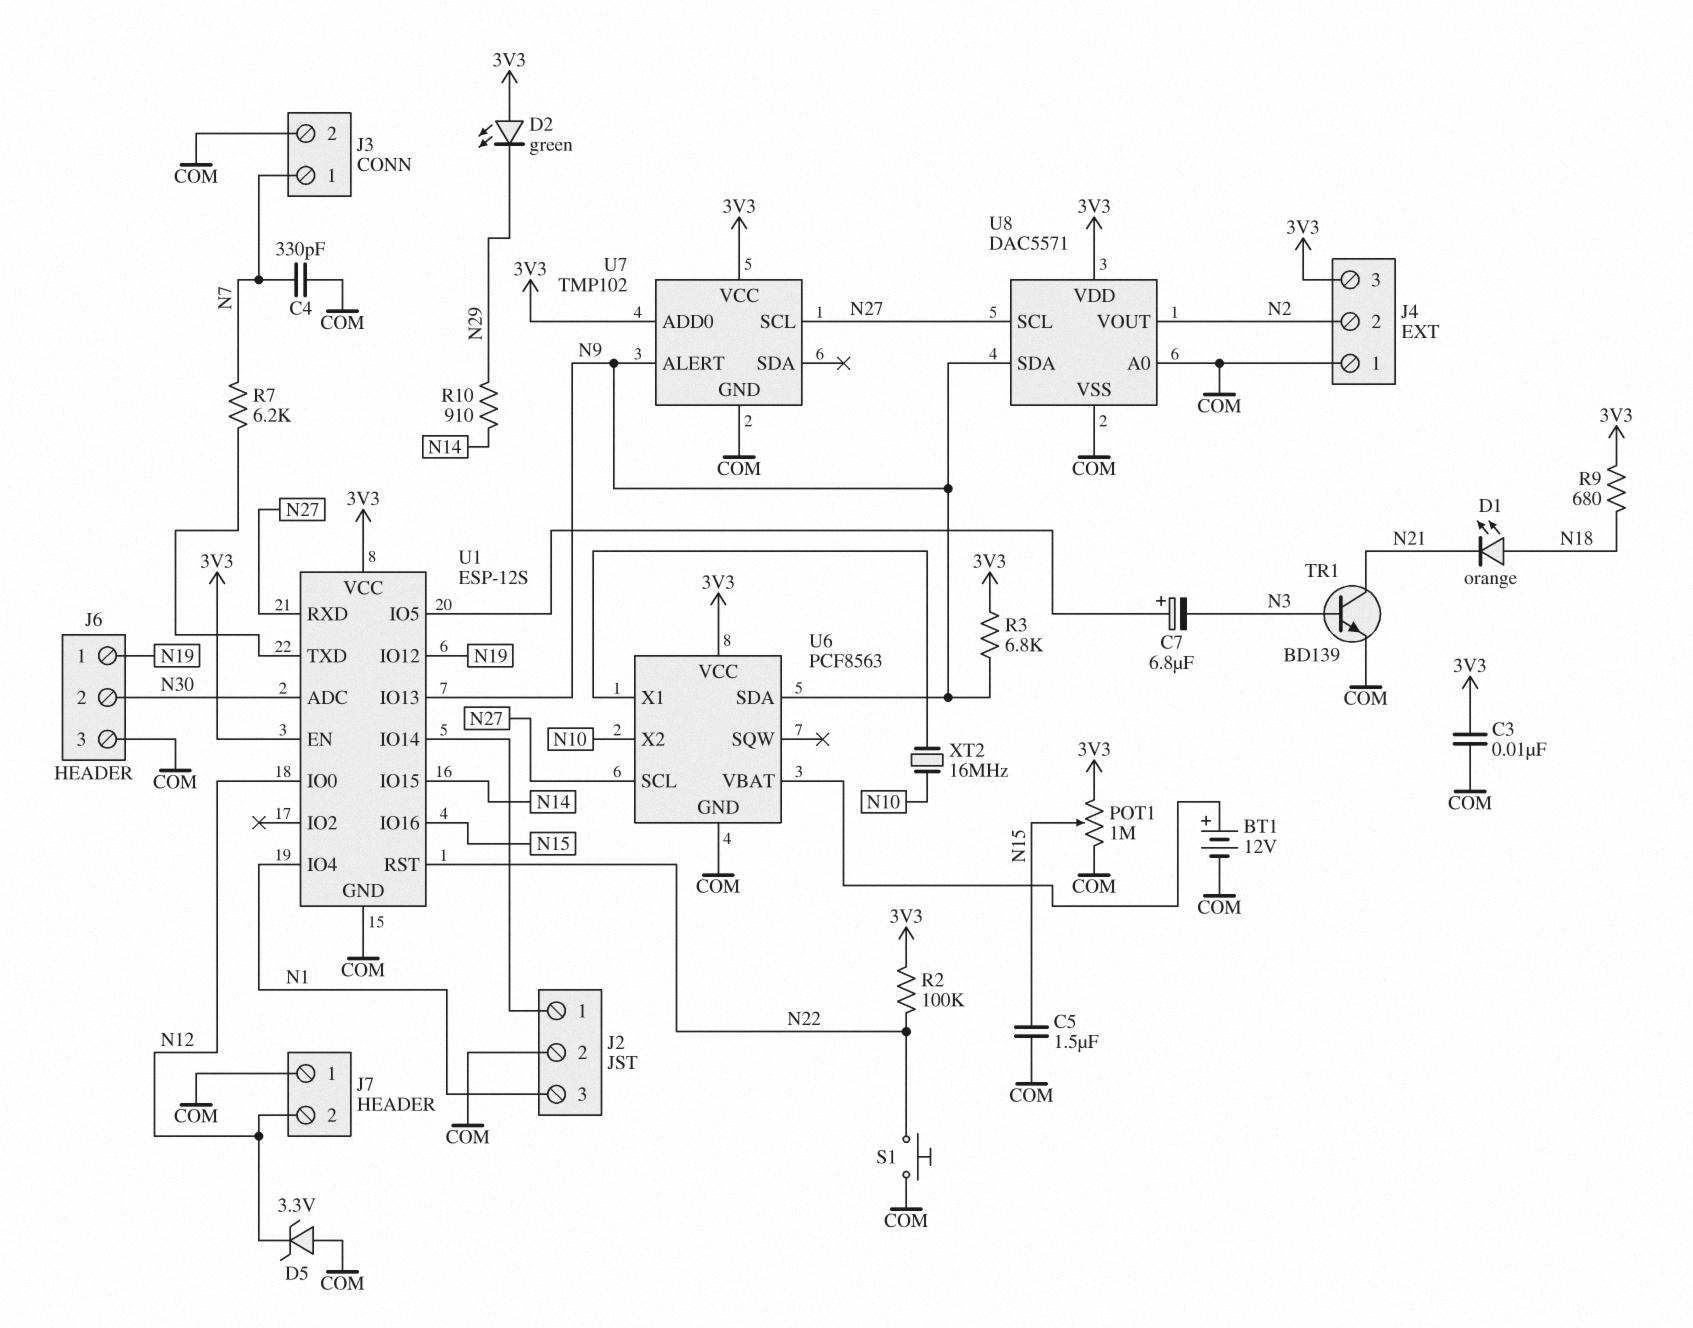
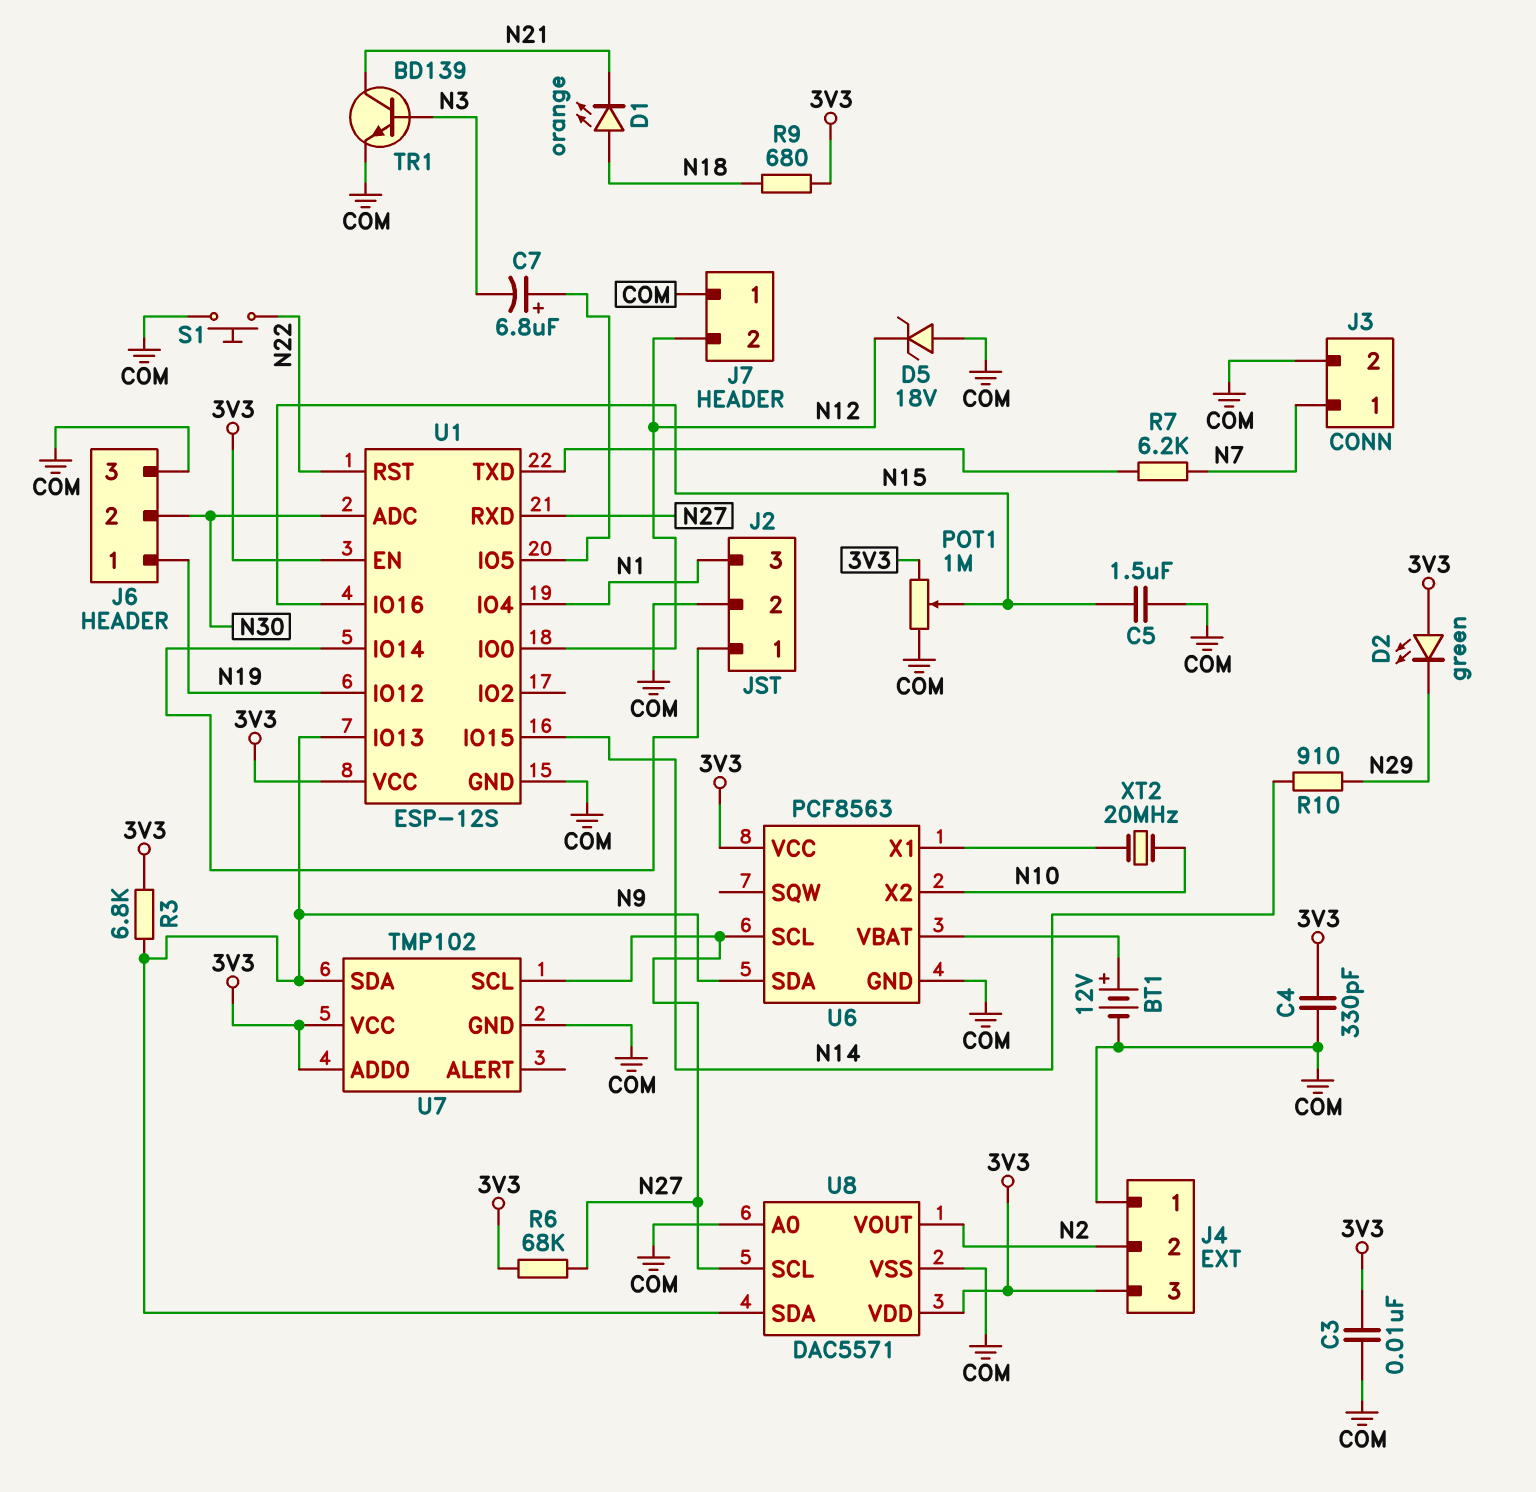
C4: 330pF (COM, N7) -> 330pF (3V3, COM)
D5: zener 3.3V (A COM, K N12) -> zener 18V (A COM, K N12)
R2: 100k (3V3, N22) -> none
R6: none -> 68k (3V3, N27)
U7 pin ALERT: N9 -> none
U7 pin SDA: none -> N9
XT2: 16MHz (N10, U6/X1) -> 20MHz (N10, U6/X1)

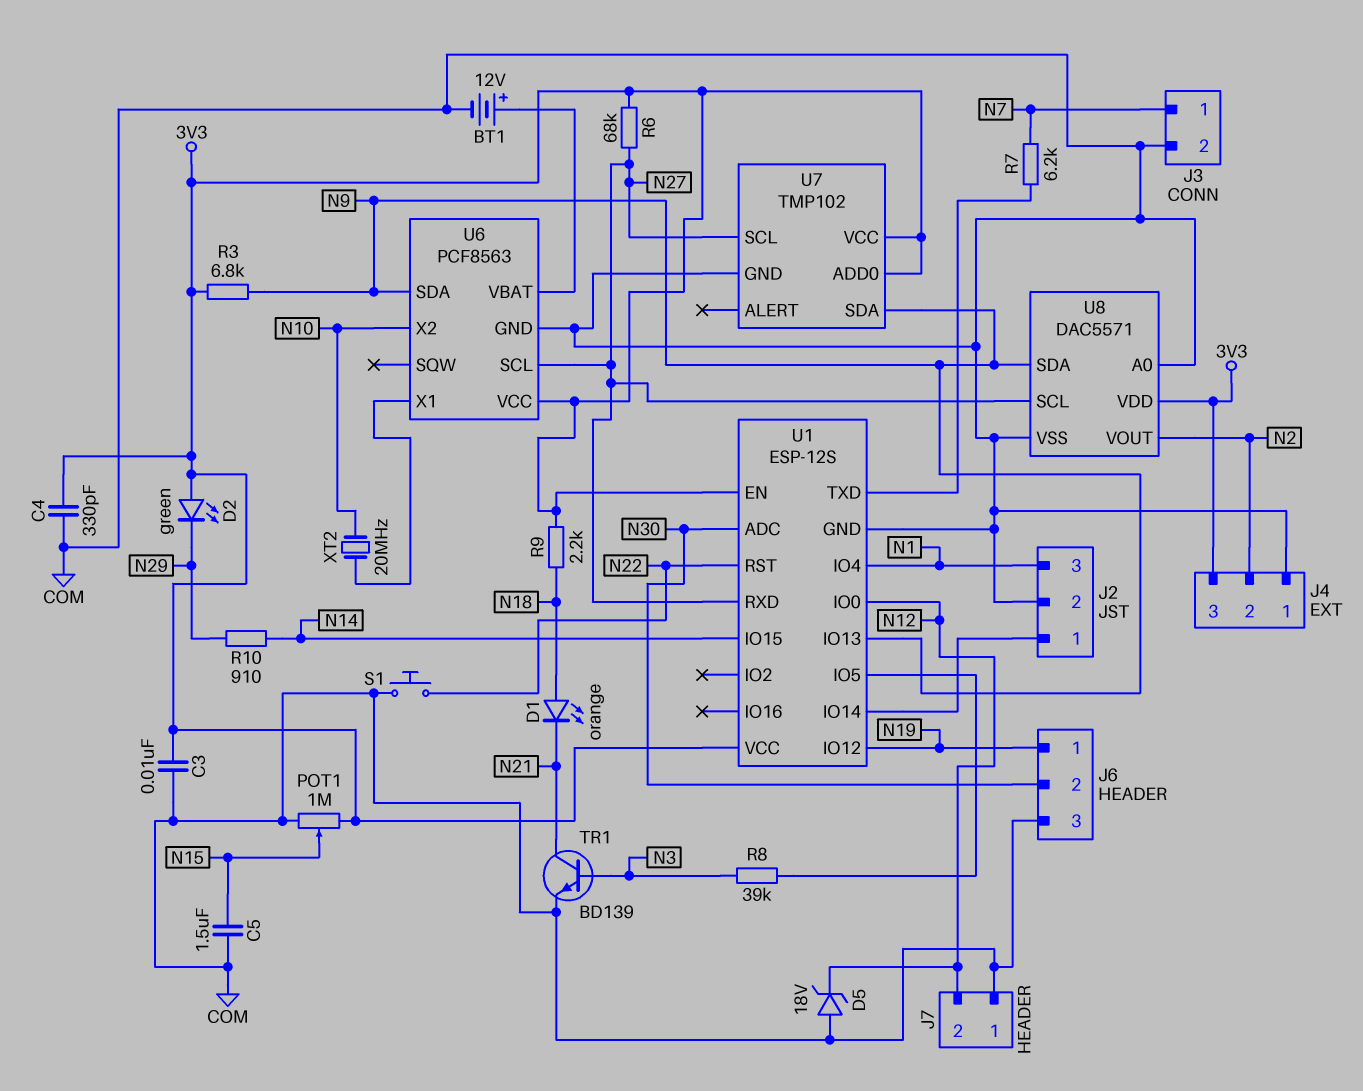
C7: 6.8uF (plus U1/IO5, minus N3) -> none
R8: none -> 39k (N3, U1/IO5)
R9: 680 (3V3, N18) -> 2.2k (3V3, N18)
U1 pin IO16: N15 -> none

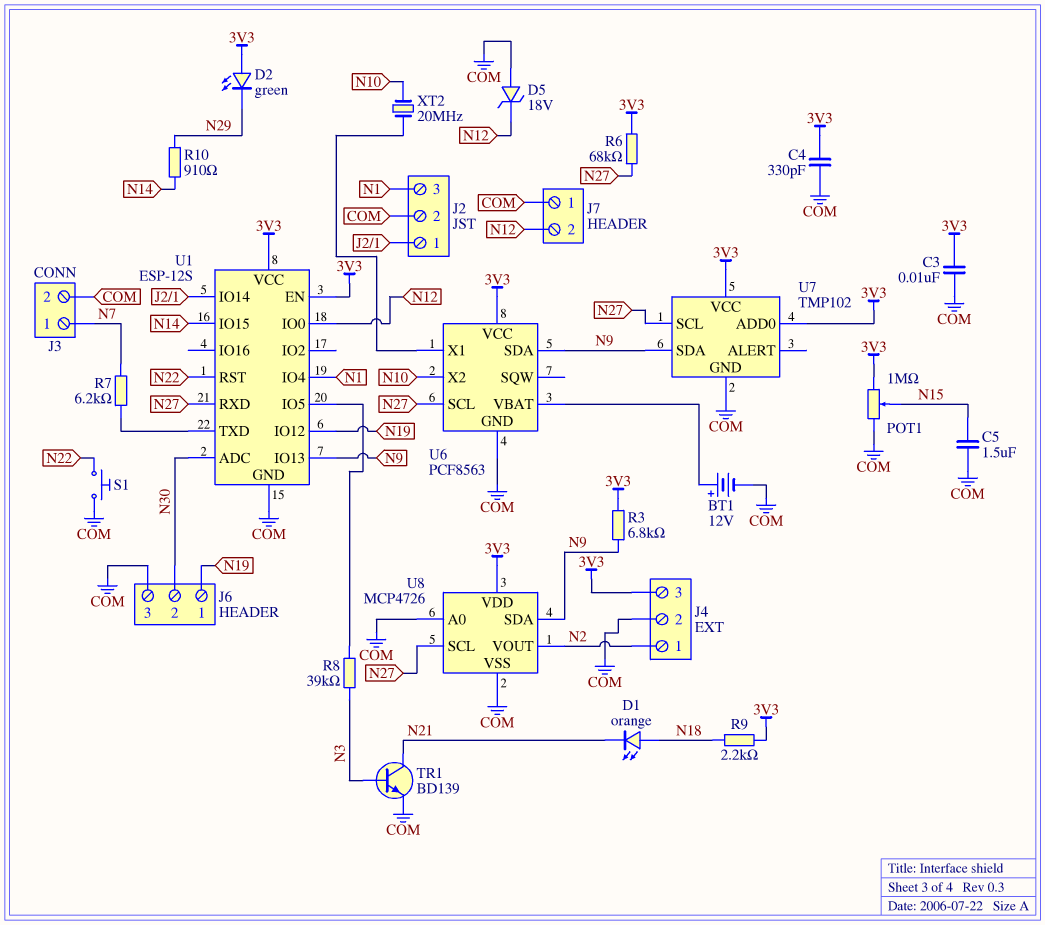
J4 pin 1: COM -> N2
J4 pin 2: N2 -> COM
U8: DAC5571 -> MCP4726

